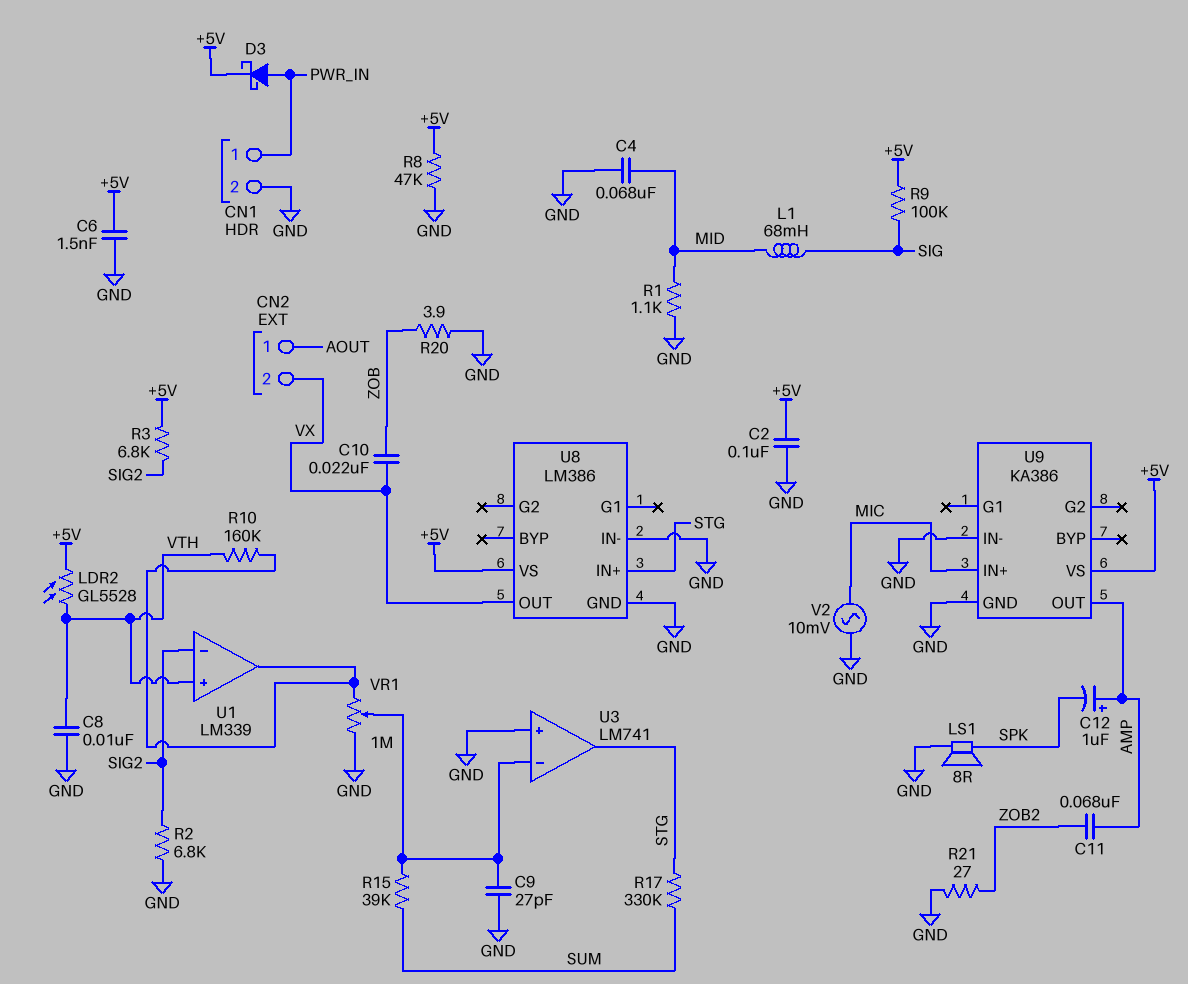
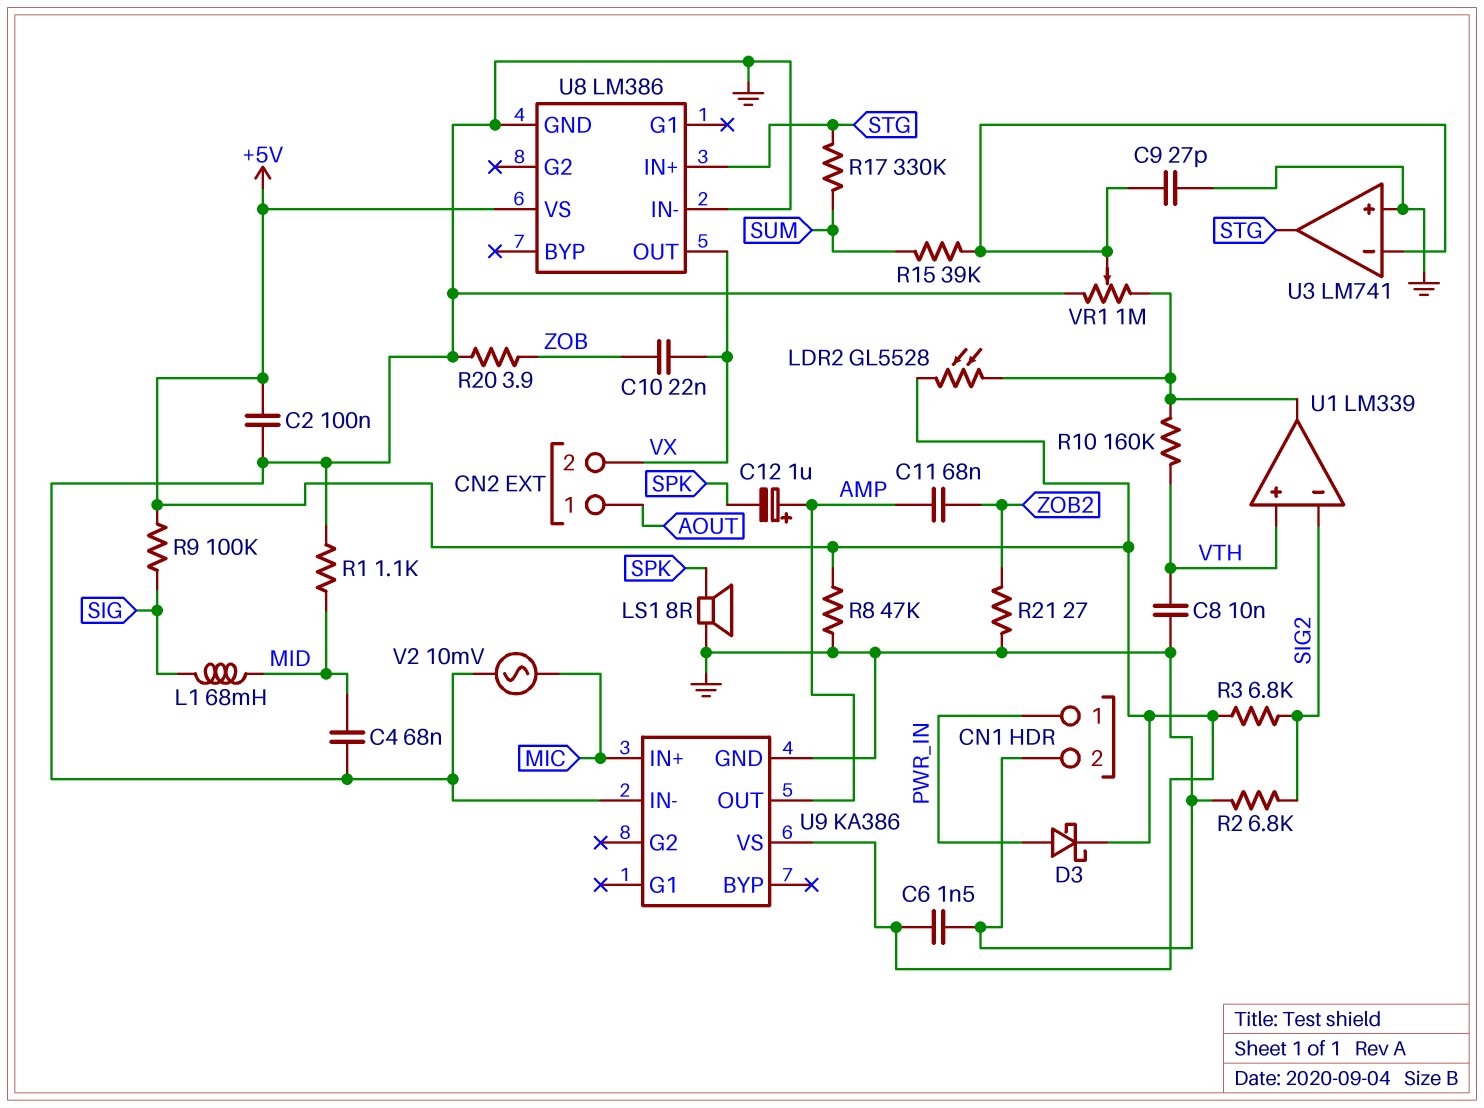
LDR2: GL5528 (+5V, VTH) -> GL5528 (+5V, U1/out)

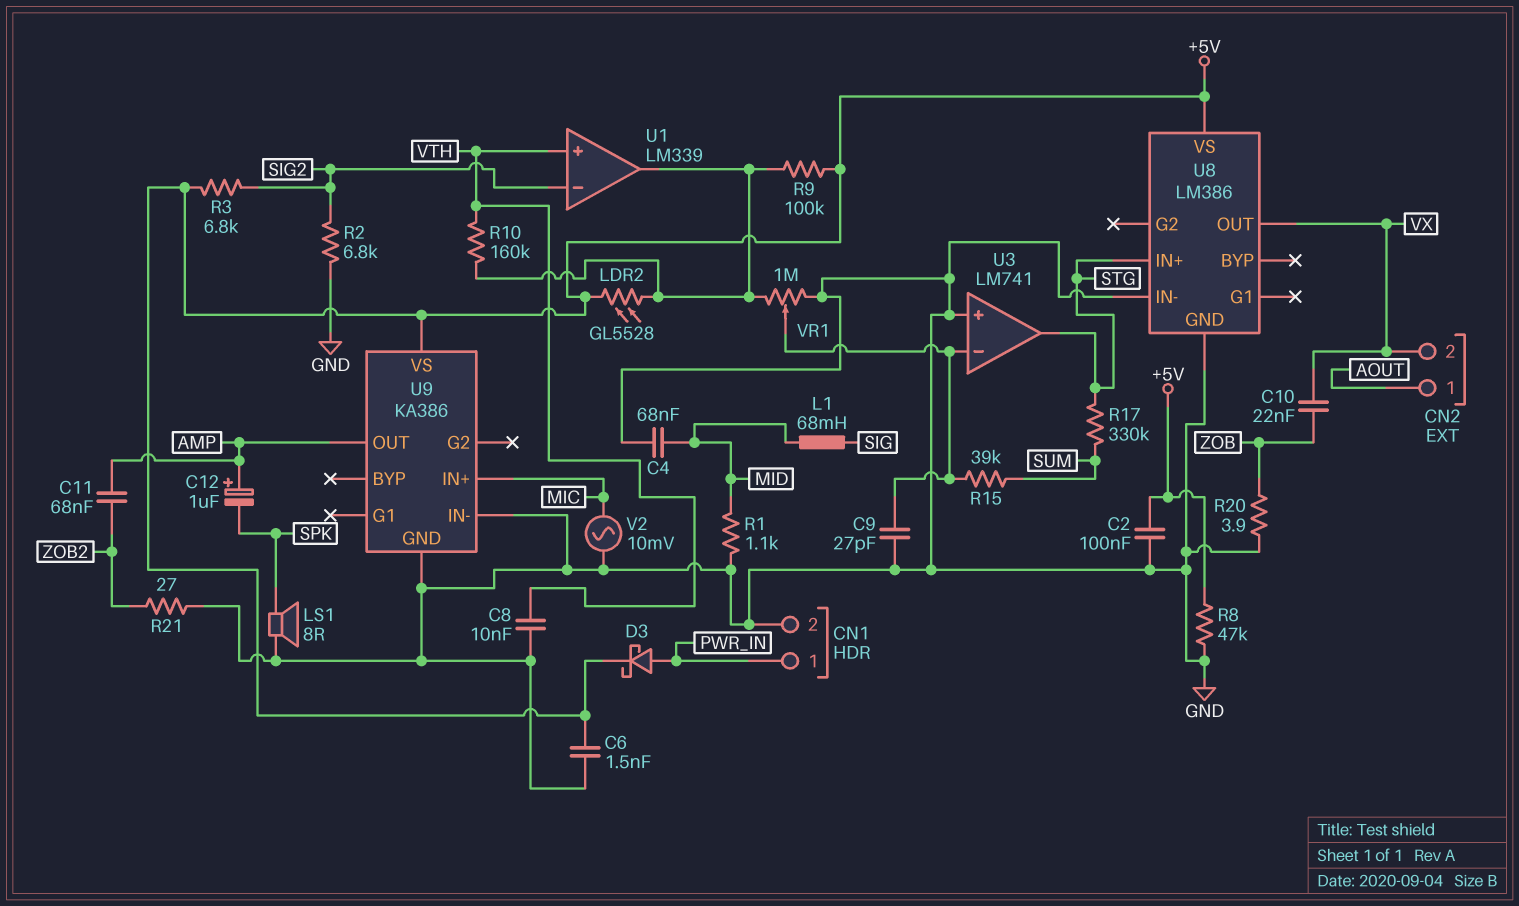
R9: 100k (+5V, SIG) -> 100k (+5V, U1/out)

